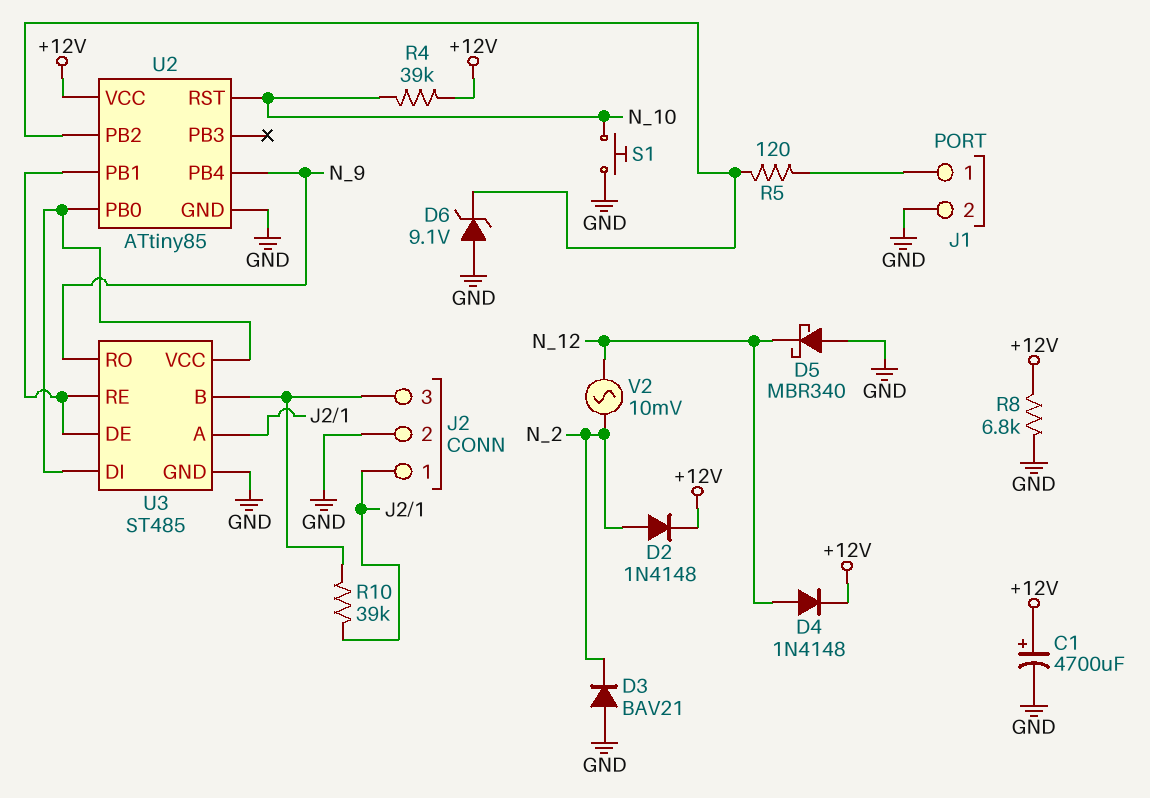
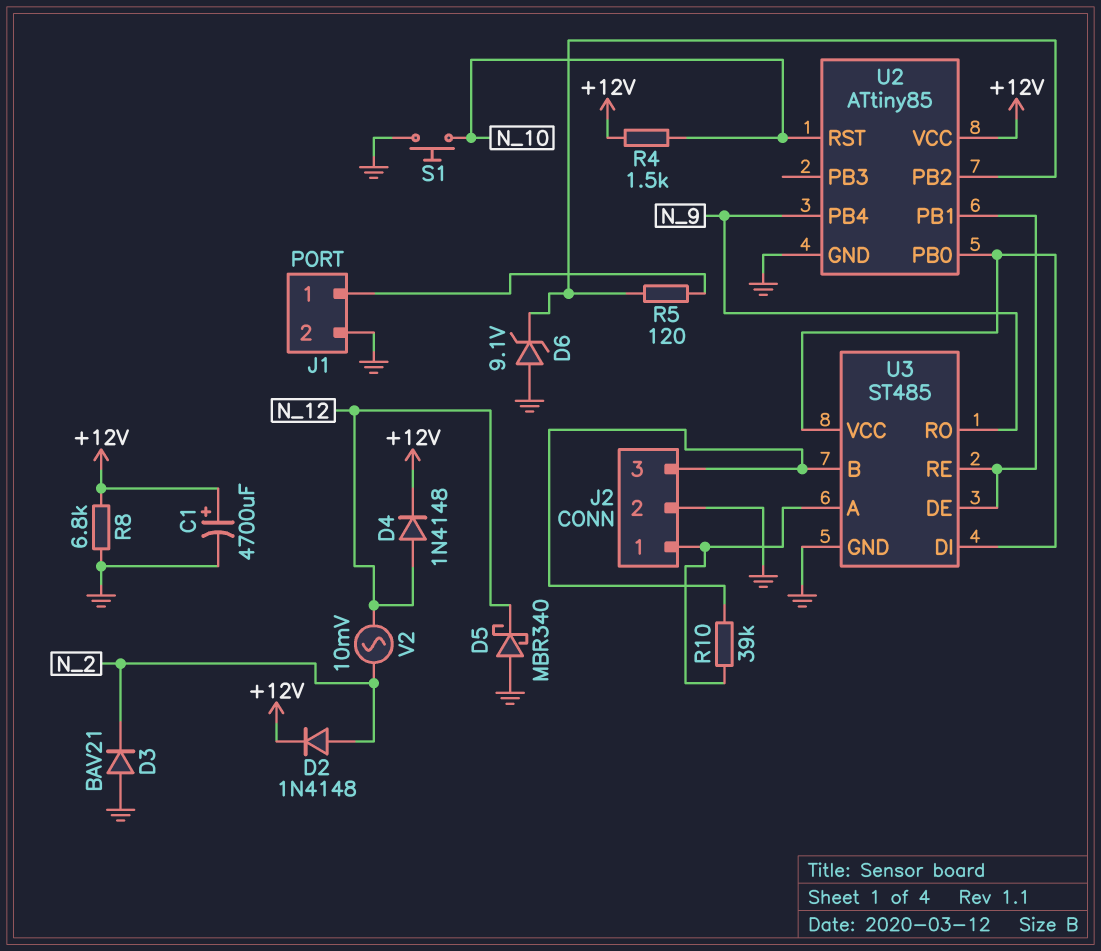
R4: 39k (+12V, N_10) -> 1.5k (+12V, N_10)

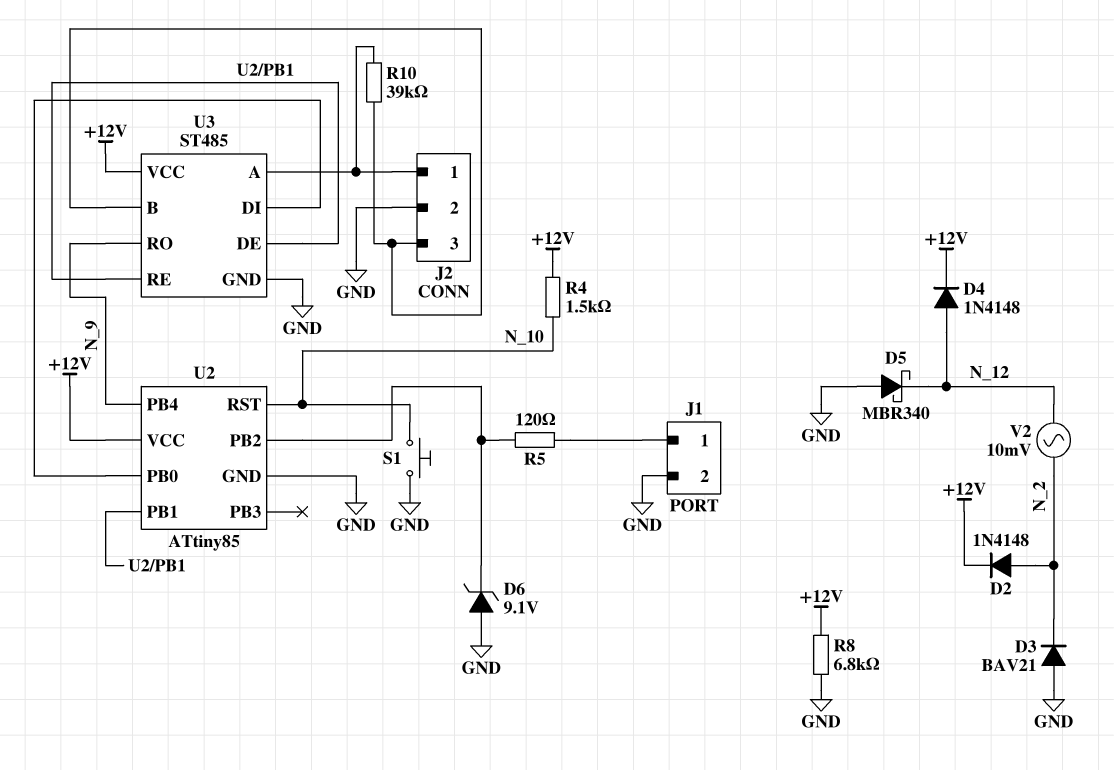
C1: 4700uF (plus +12V, minus GND) -> none
U3 pin VCC: U2/PB0 -> +12V

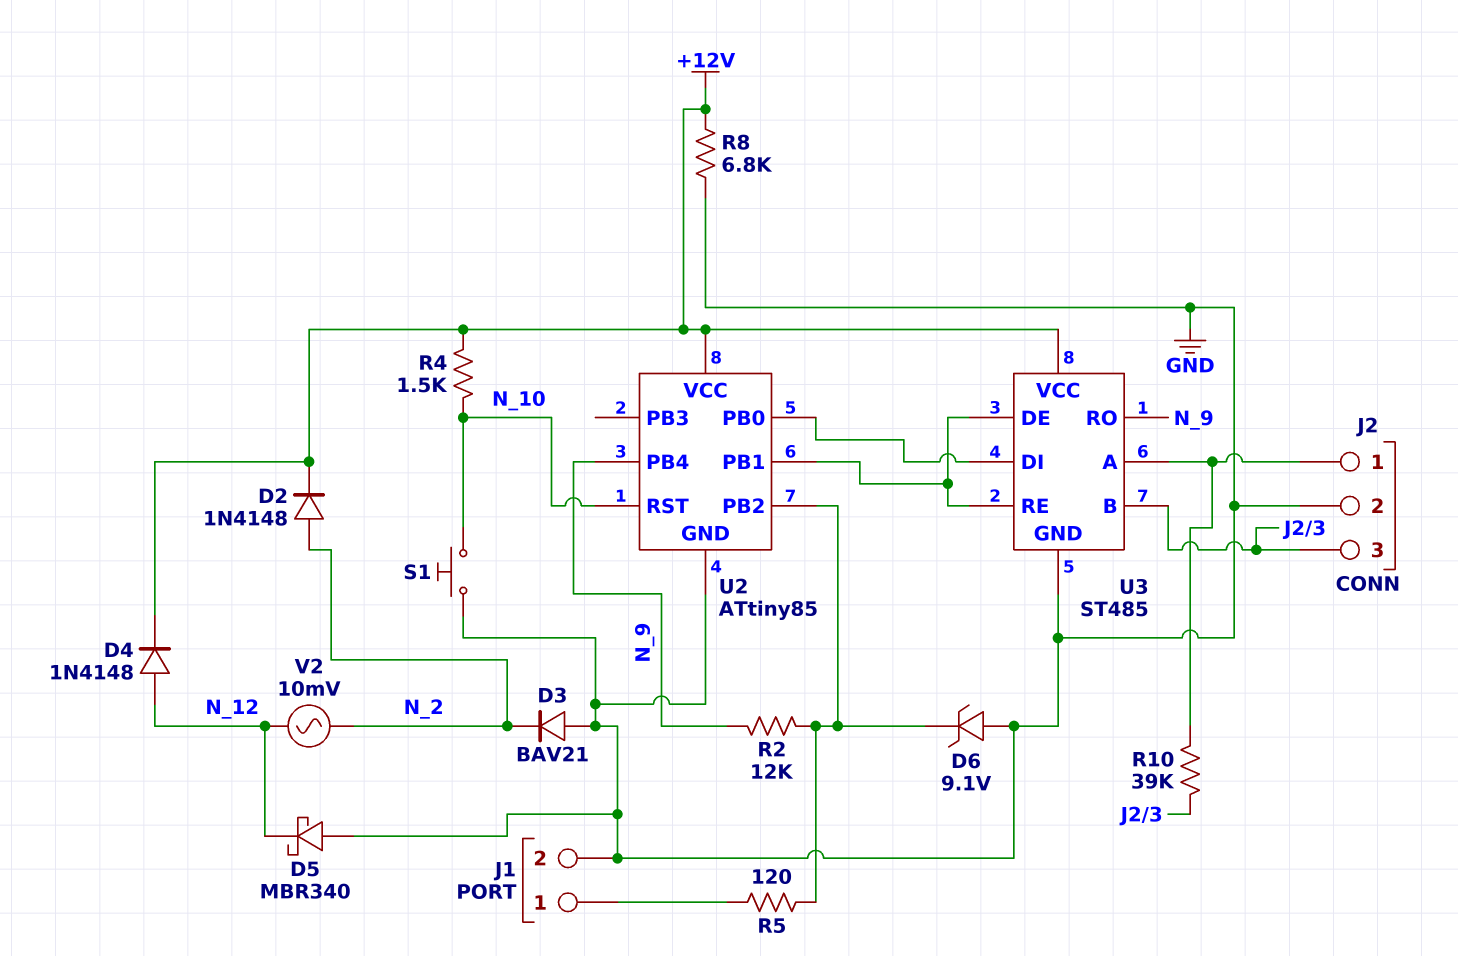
R2: none -> 12k (N_9, U2/PB2)

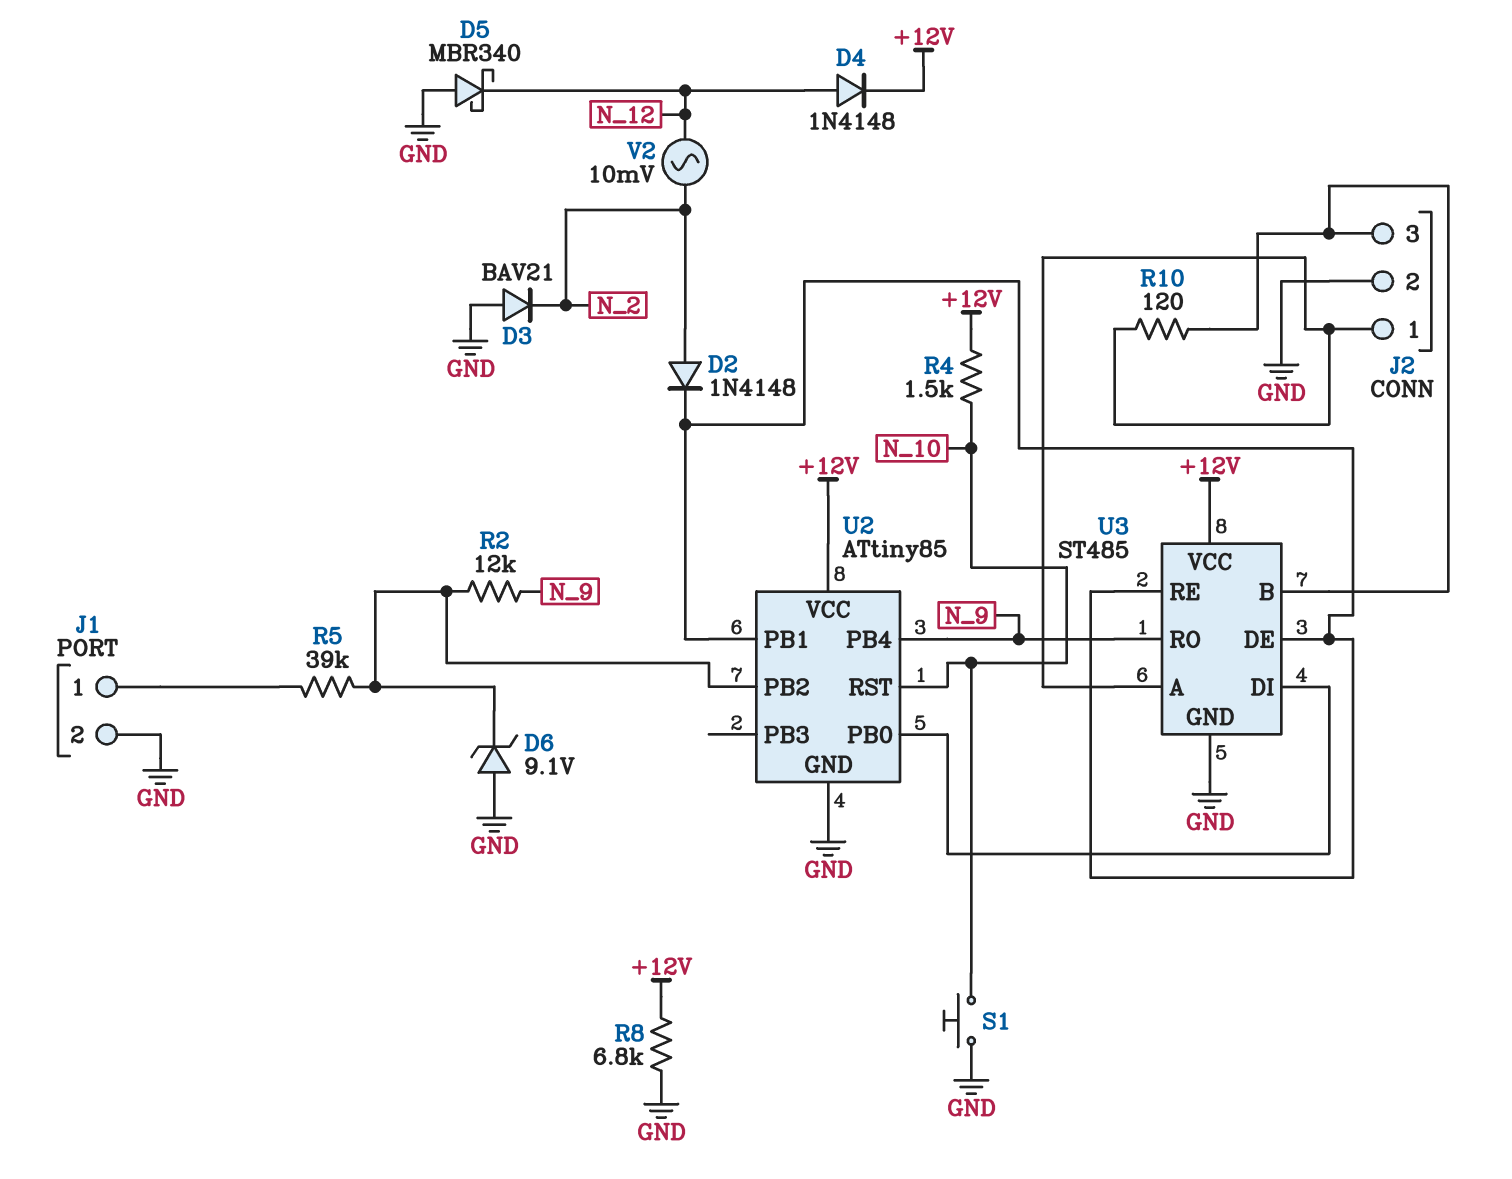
D2: diode 1N4148 (A N_2, K +12V) -> diode 1N4148 (A N_2, K U2/PB1)
R5: 120 (J1/1, U2/PB2) -> 39k (J1/1, U2/PB2)
R10: 39k (J2/1, J2/3) -> 120 (J2/1, J2/3)

